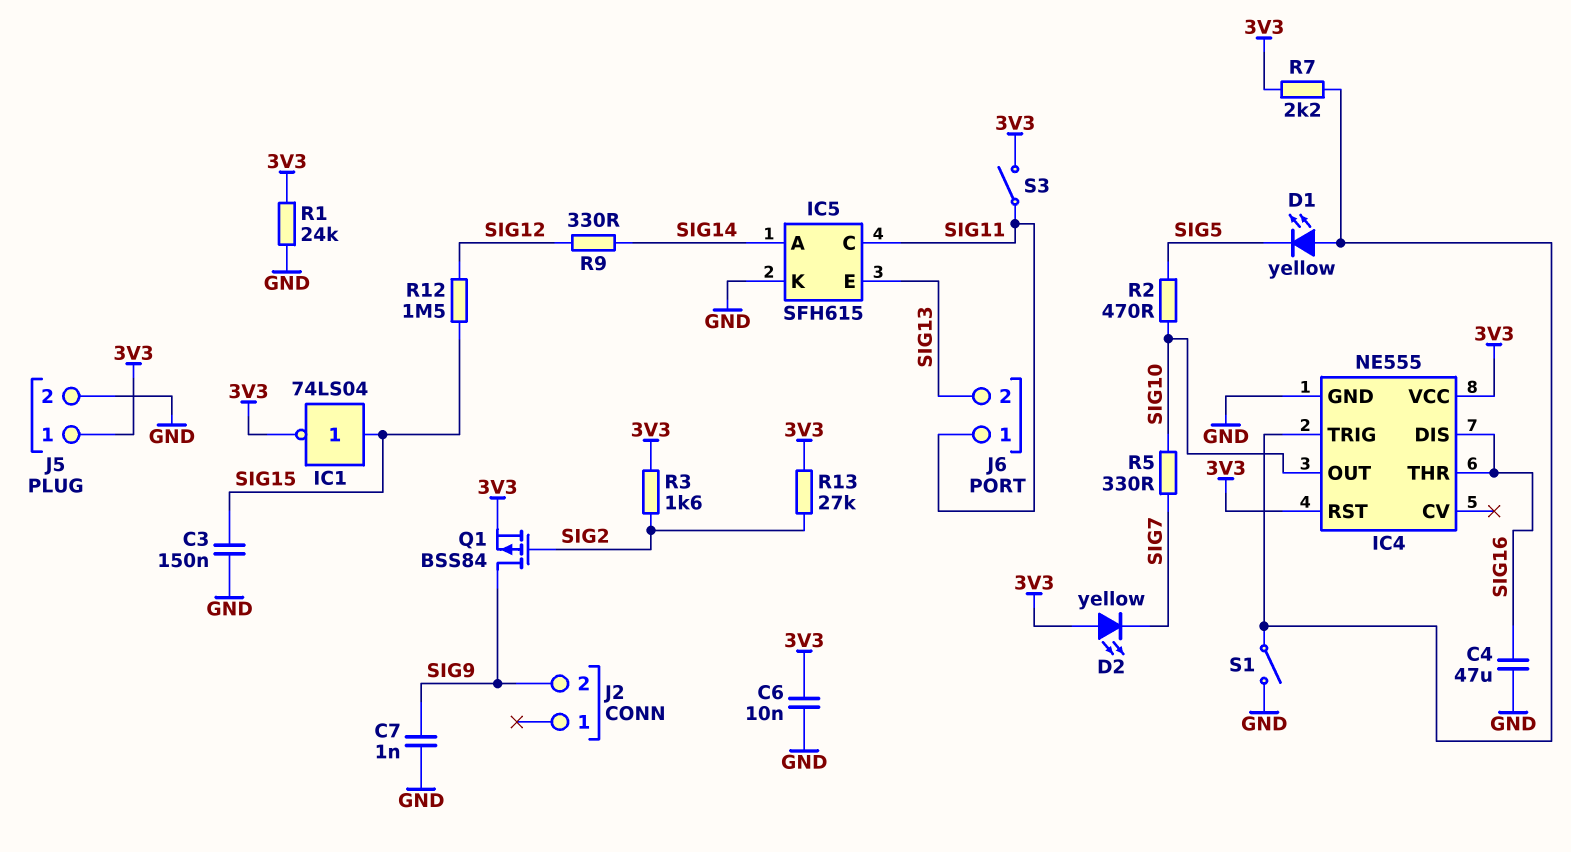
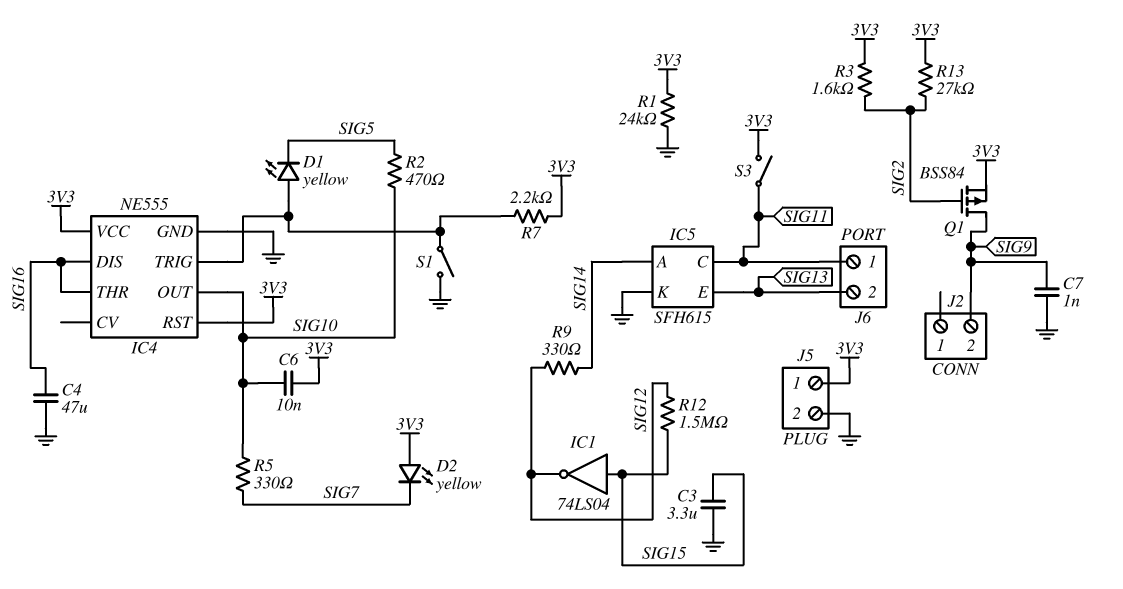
C3: 150nF (GND, SIG15) -> 3.3uF (GND, SIG15)
C6: 10nF (3V3, GND) -> 10nF (3V3, SIG10)
IC1: NOT 74LS04 (in SIG15, out 3V3) -> NOT 74LS04 (in SIG15, out SIG12)

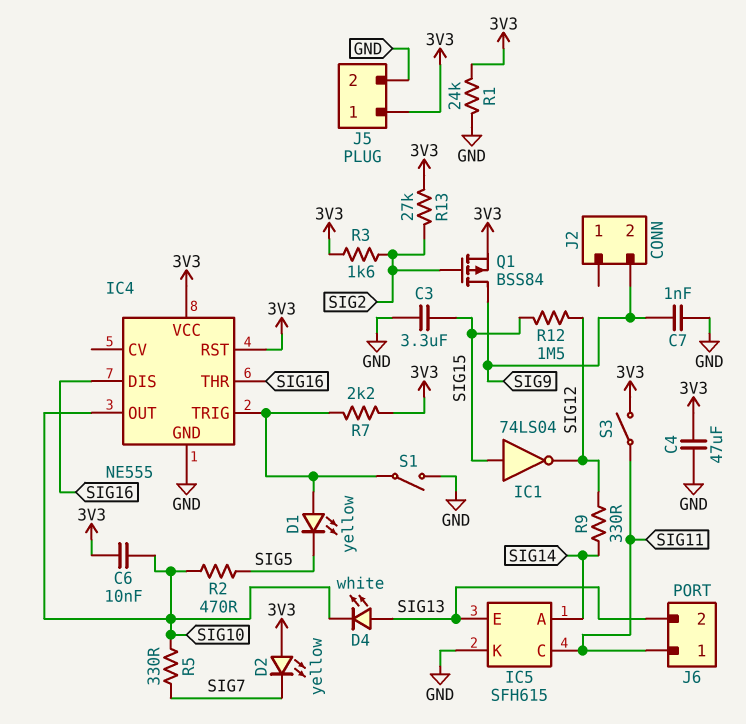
C4: 47uF (GND, SIG16) -> 47uF (3V3, GND)
D4: none -> LED white (A SIG13, K SIG10)

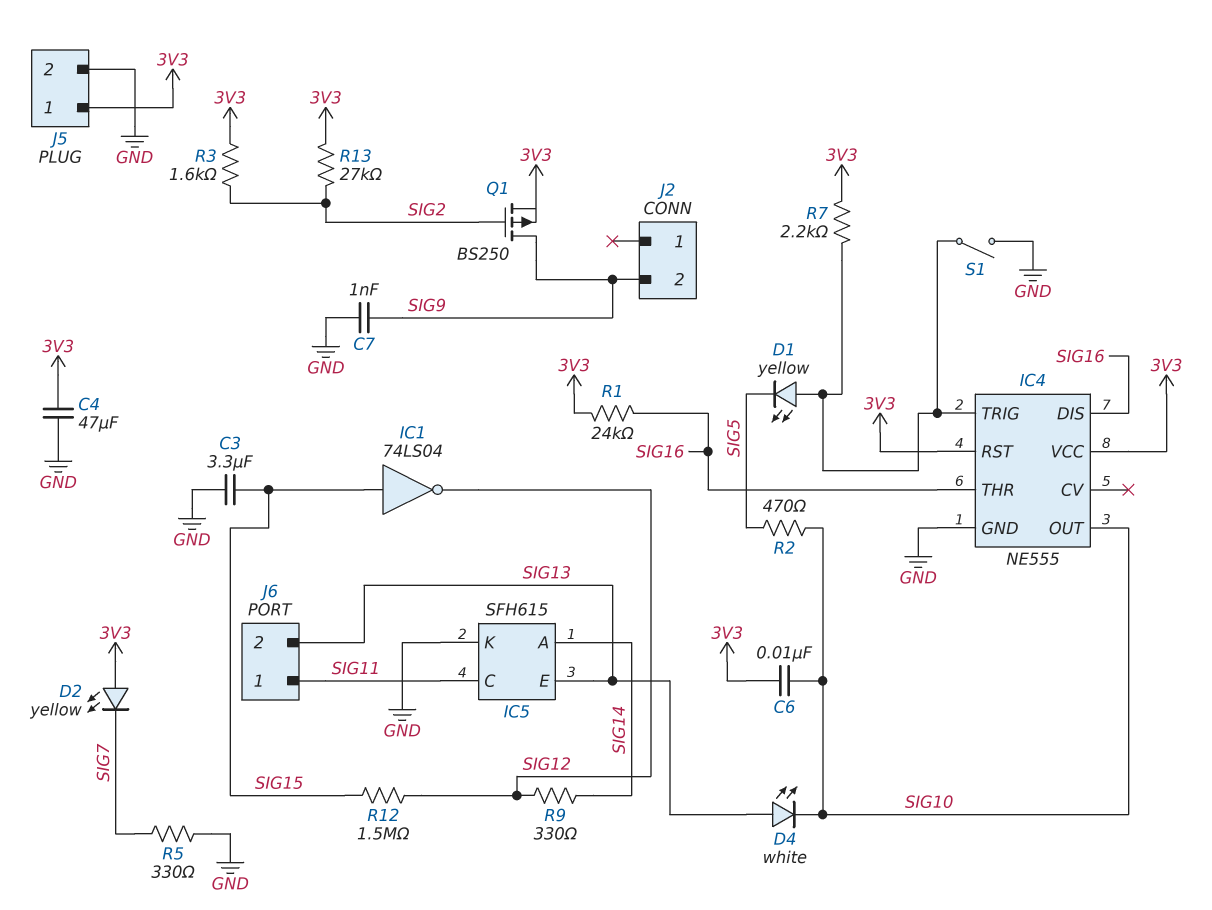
Q1: PMOS BSS84 (G SIG2, D SIG9, S 3V3) -> PMOS BS250 (G SIG2, D SIG9, S 3V3)
R1: 24k (3V3, GND) -> 24k (3V3, SIG16)
R5: 330 (SIG7, SIG10) -> 330 (GND, SIG7)
S3: switch (3V3, SIG11) -> none

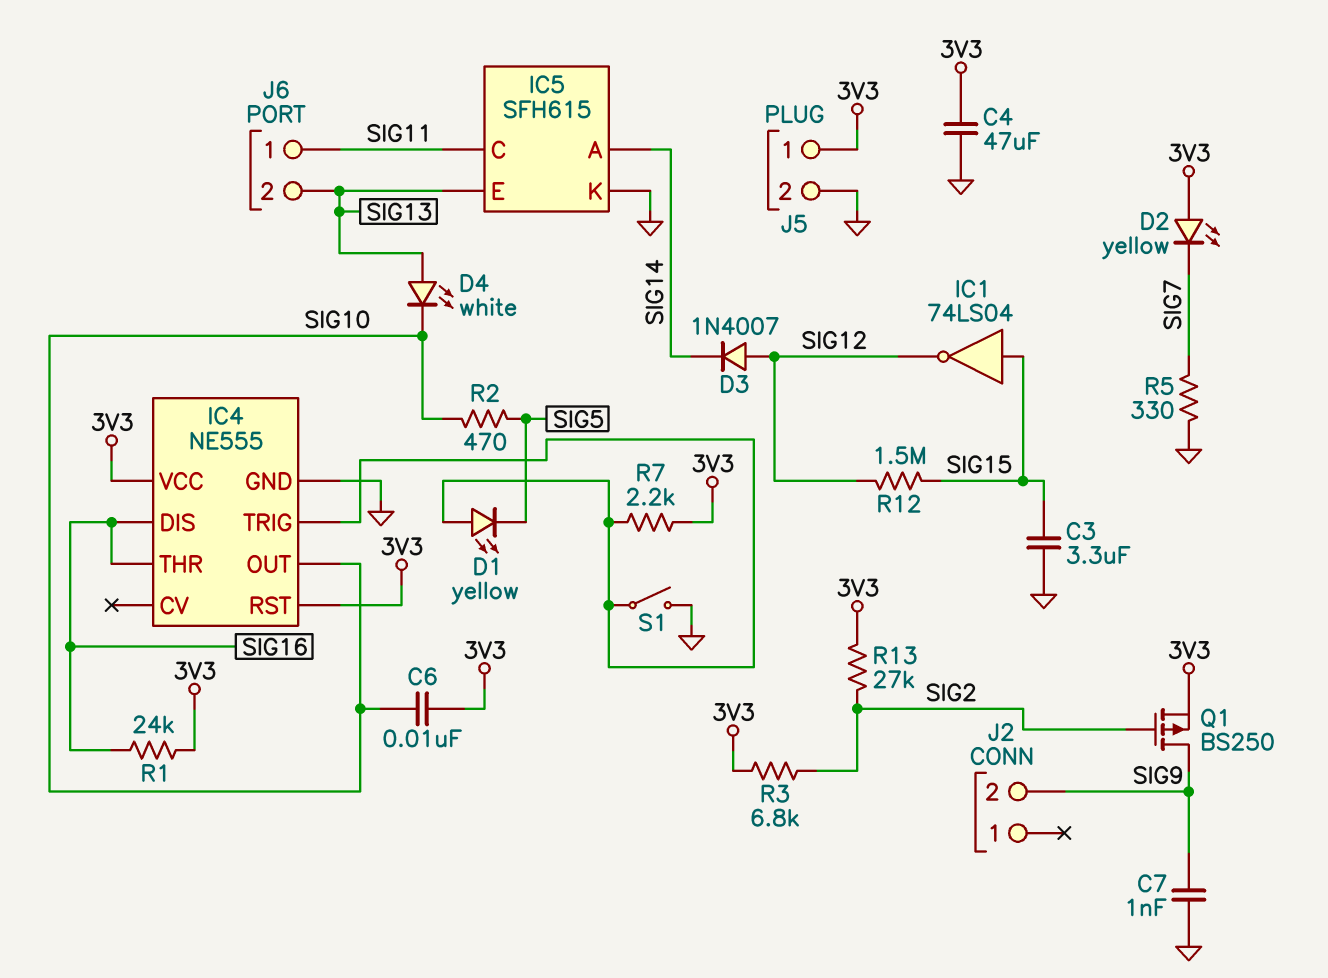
D3: none -> diode 1N4007 (A SIG12, K SIG14)
R3: 1.6k (3V3, SIG2) -> 6.8k (3V3, SIG2)
R9: 330 (SIG12, SIG14) -> none

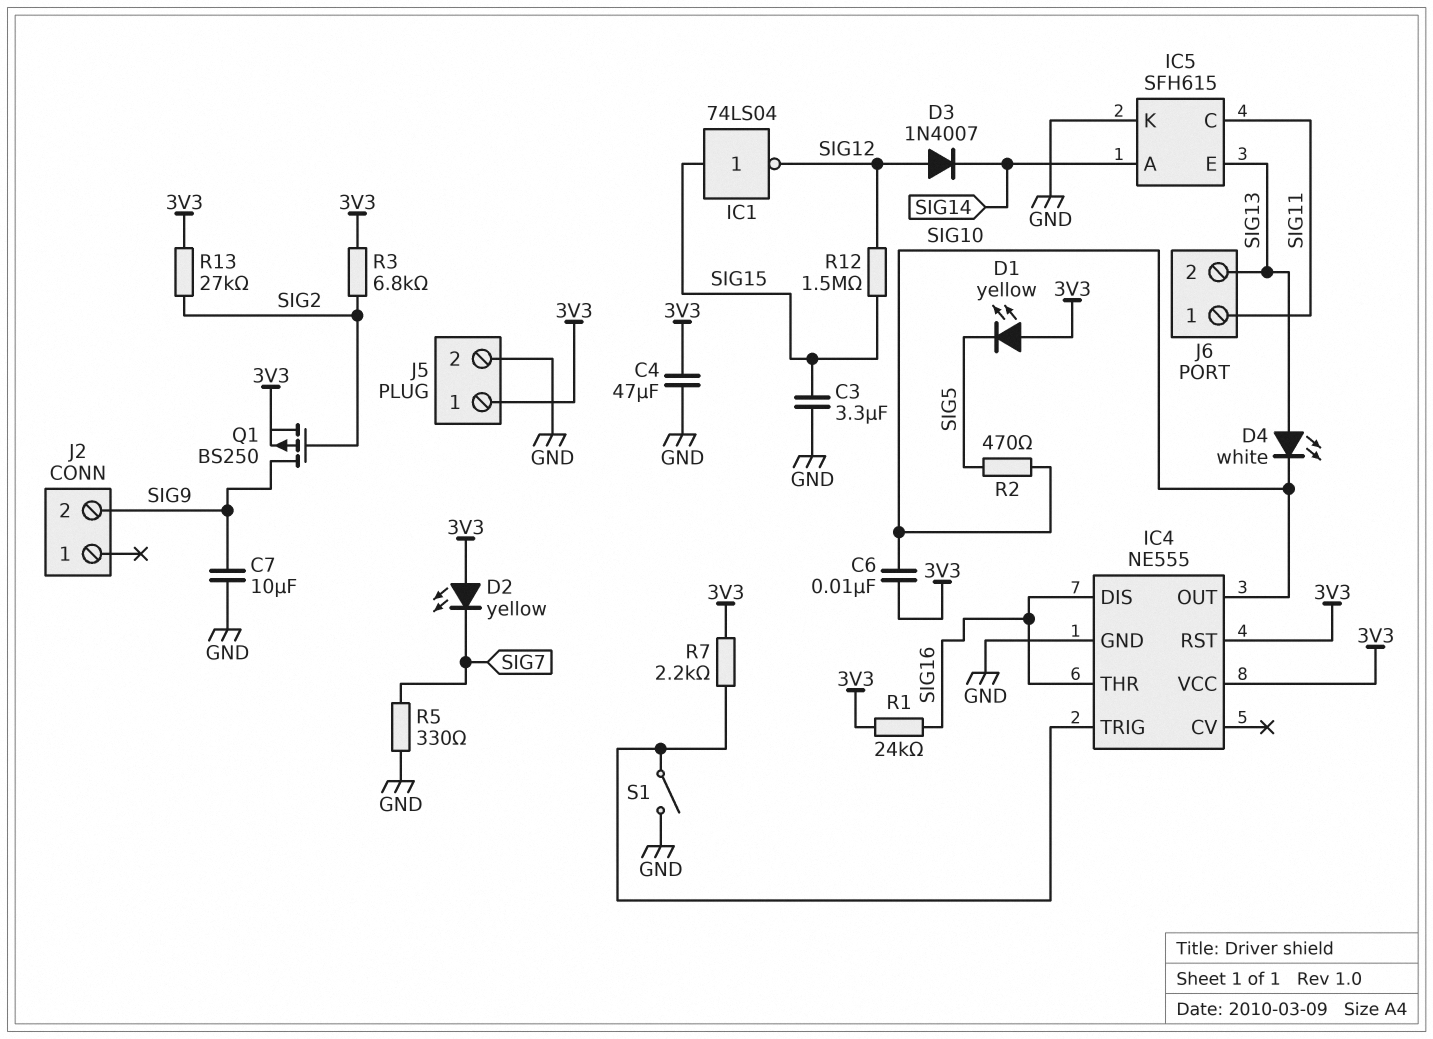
C7: 1nF (GND, SIG9) -> 10uF (GND, SIG9)
D1: LED yellow (A IC4/TRIG, K SIG5) -> LED yellow (A 3V3, K SIG5)

